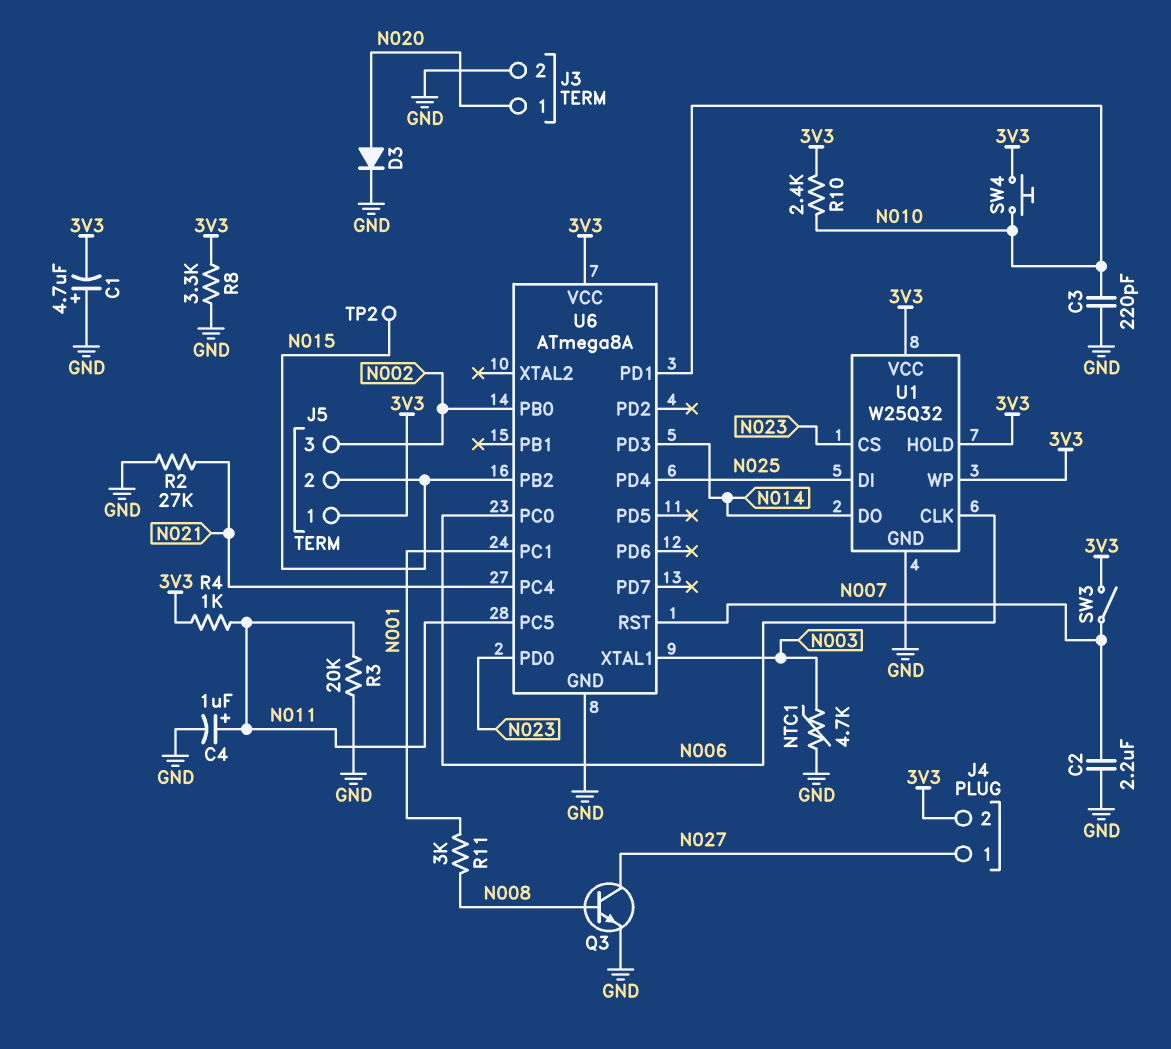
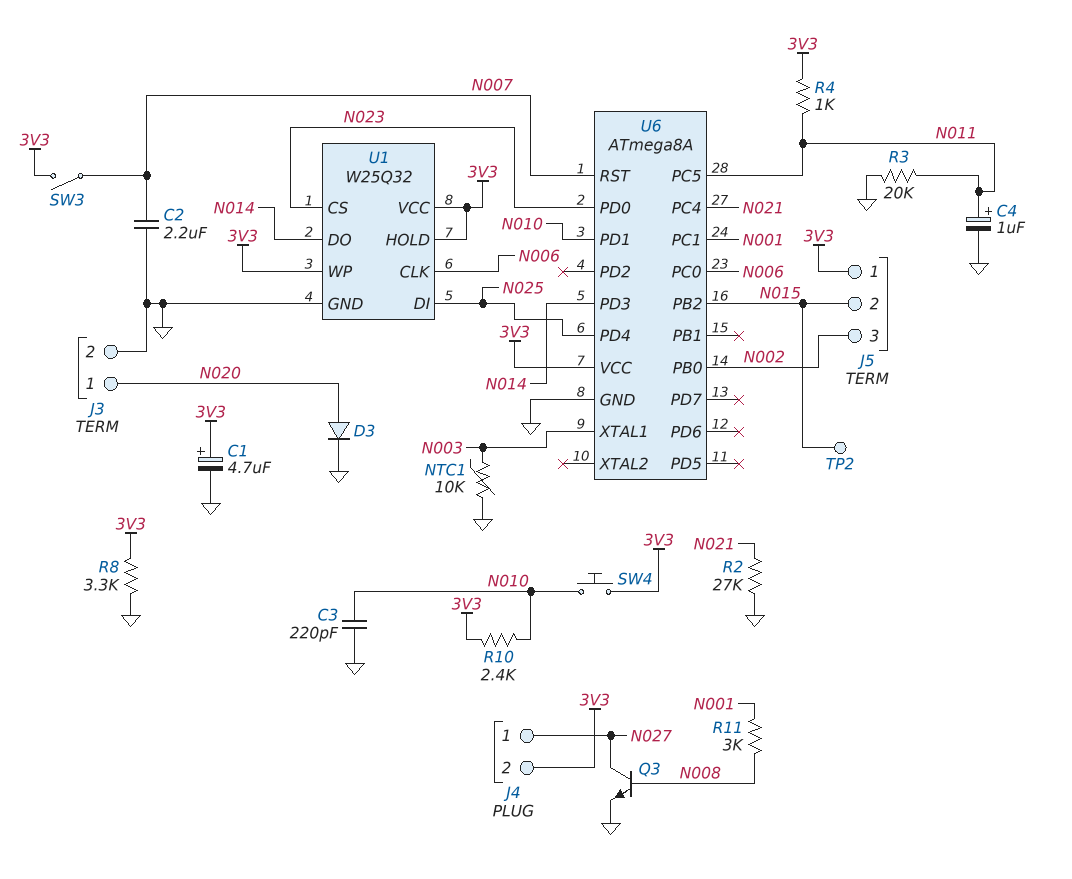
C1: 4.7uF (plus GND, minus 3V3) -> 4.7uF (plus 3V3, minus GND)
NTC1: 4.7k (GND, N003) -> 10k (GND, N003)

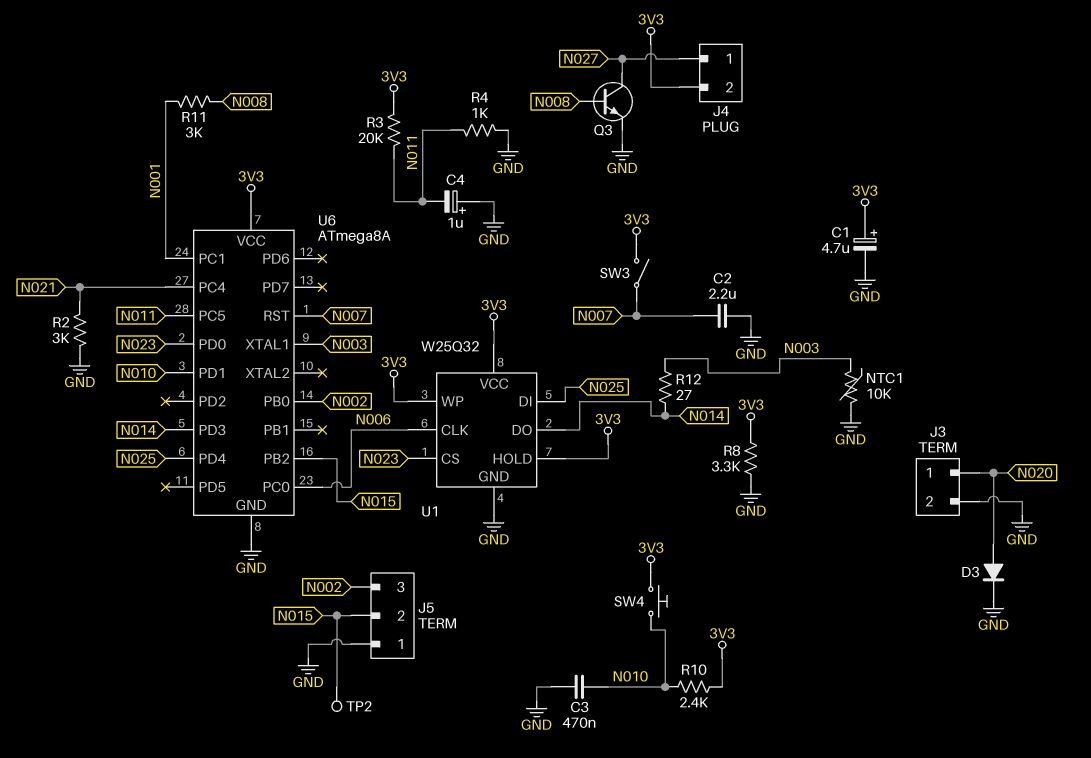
C3: 220pF (GND, N010) -> 470nF (GND, N010)
C4: 1uF (plus N011, minus GND) -> 1uF (plus GND, minus N011)
J5 pin 1: 3V3 -> GND
R2: 27k (GND, N021) -> 3k (GND, N021)
R3: 20k (GND, N011) -> 20k (3V3, N011)
R4: 1k (3V3, N011) -> 1k (GND, N011)
R12: none -> 27 (N003, N014)

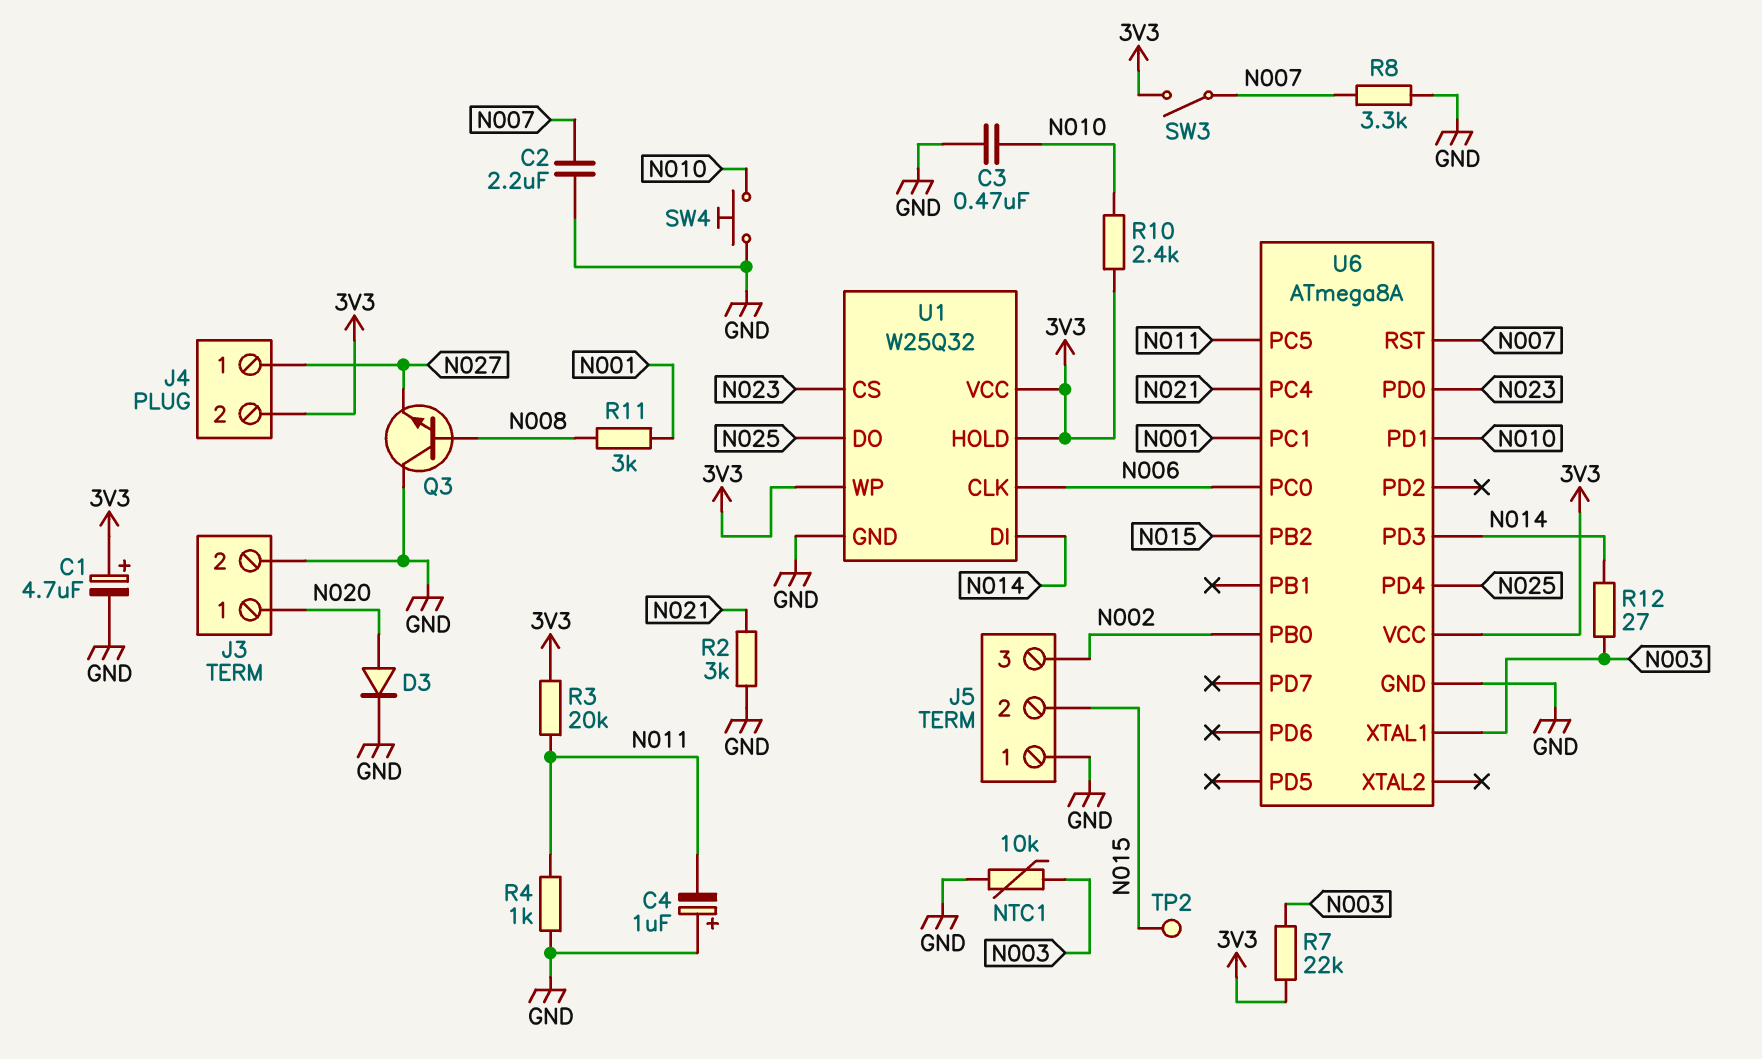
Q3: NPN (B N008, C N027, E GND) -> NPN (B N008, C GND, E N027)
R7: none -> 22k (3V3, N003)
R8: 3.3k (3V3, GND) -> 3.3k (GND, N007)
SW4: button (3V3, N010) -> button (GND, N010)
U1 pin DI: N025 -> N014
U1 pin DO: N014 -> N025

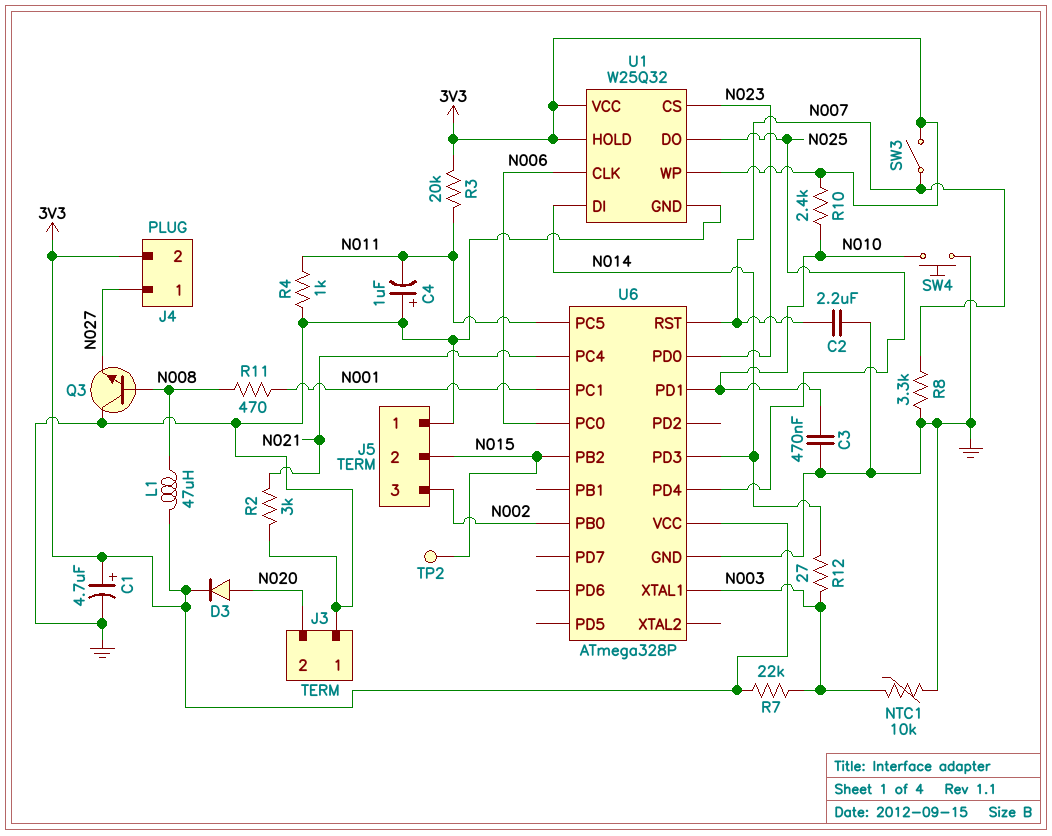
D3: diode (A N020, K GND) -> diode (A N020, K 3V3)
J3 pin 1: N020 -> GND
J3 pin 2: GND -> N020
L1: none -> 47uH (3V3, N008)
R11: 3k (N001, N008) -> 470 (N001, N008)
U6: ATmega8A -> ATmega328P

